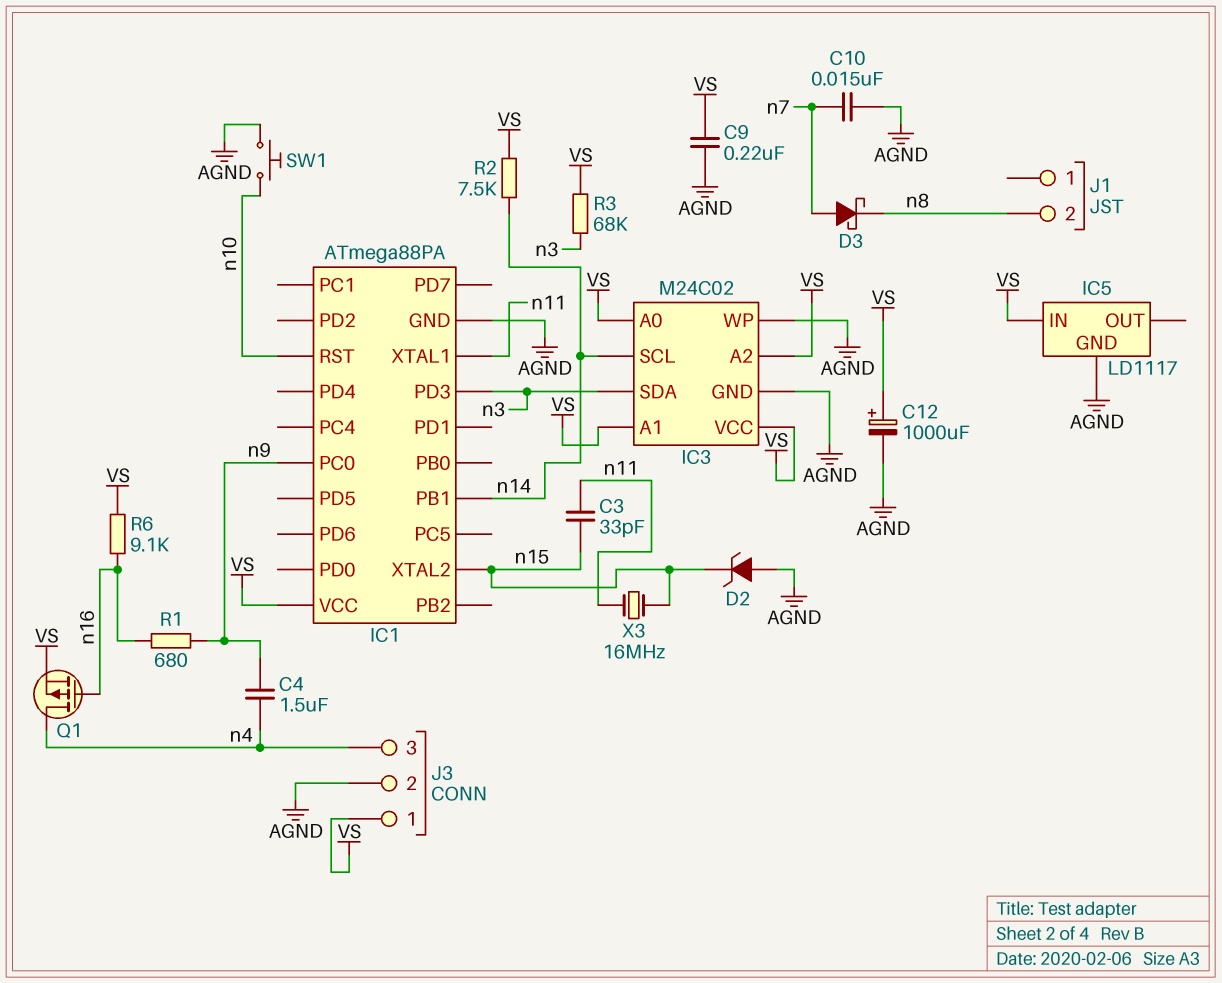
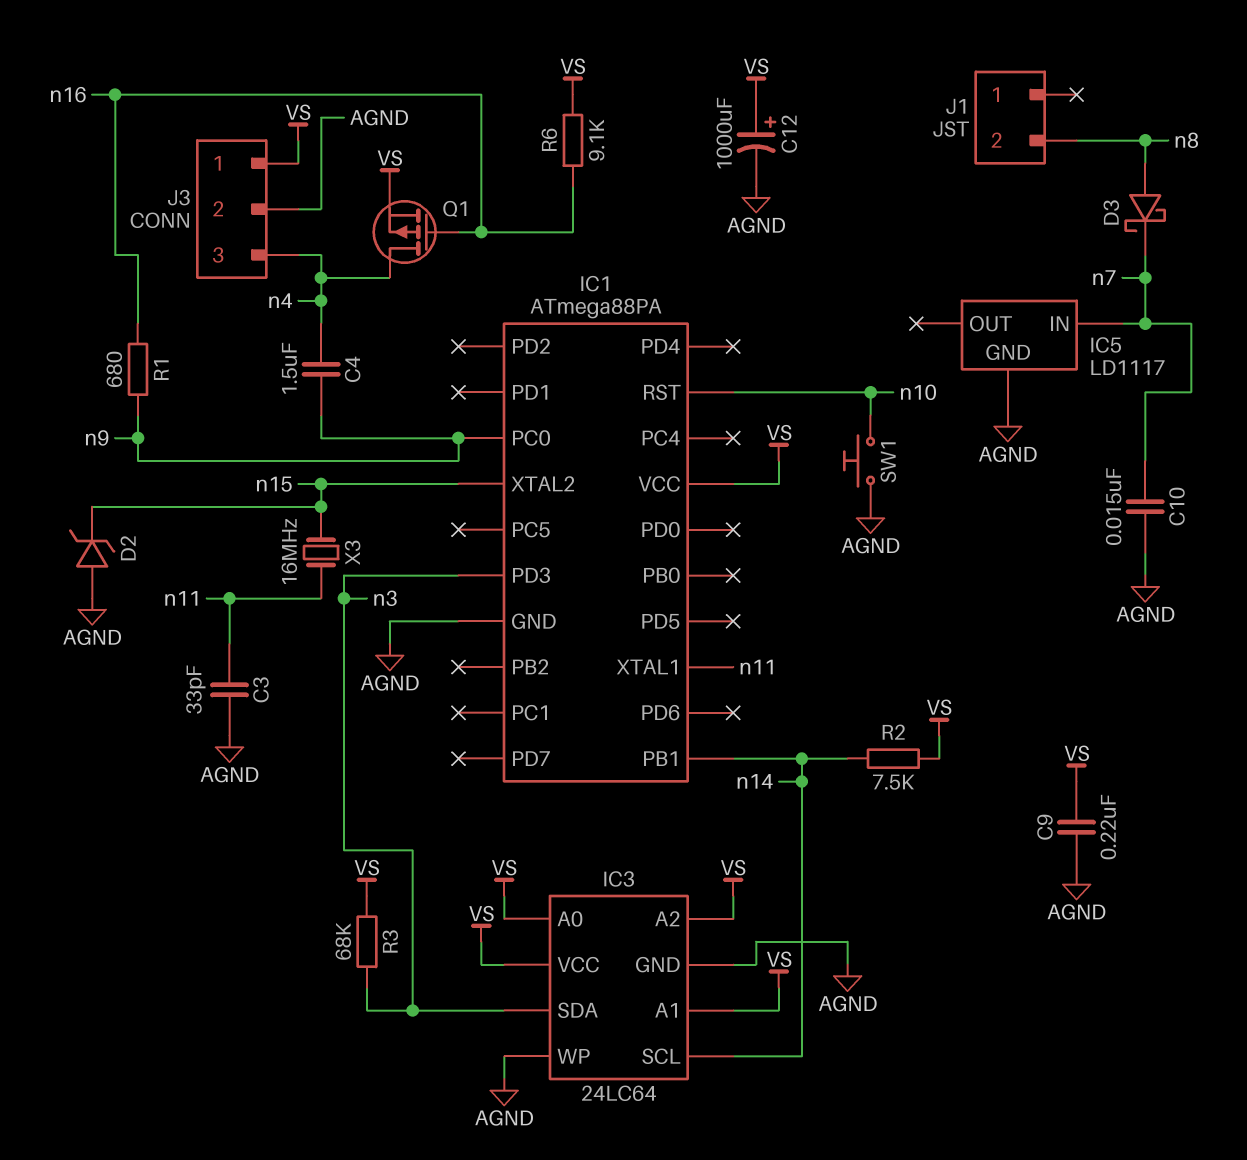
C3: 33pF (n11, n15) -> 33pF (AGND, n11)
D3: schottky (A n7, K n8) -> schottky (A n8, K n7)
IC3: M24C02 -> 24LC64
IC5 pin IN: VS -> n7

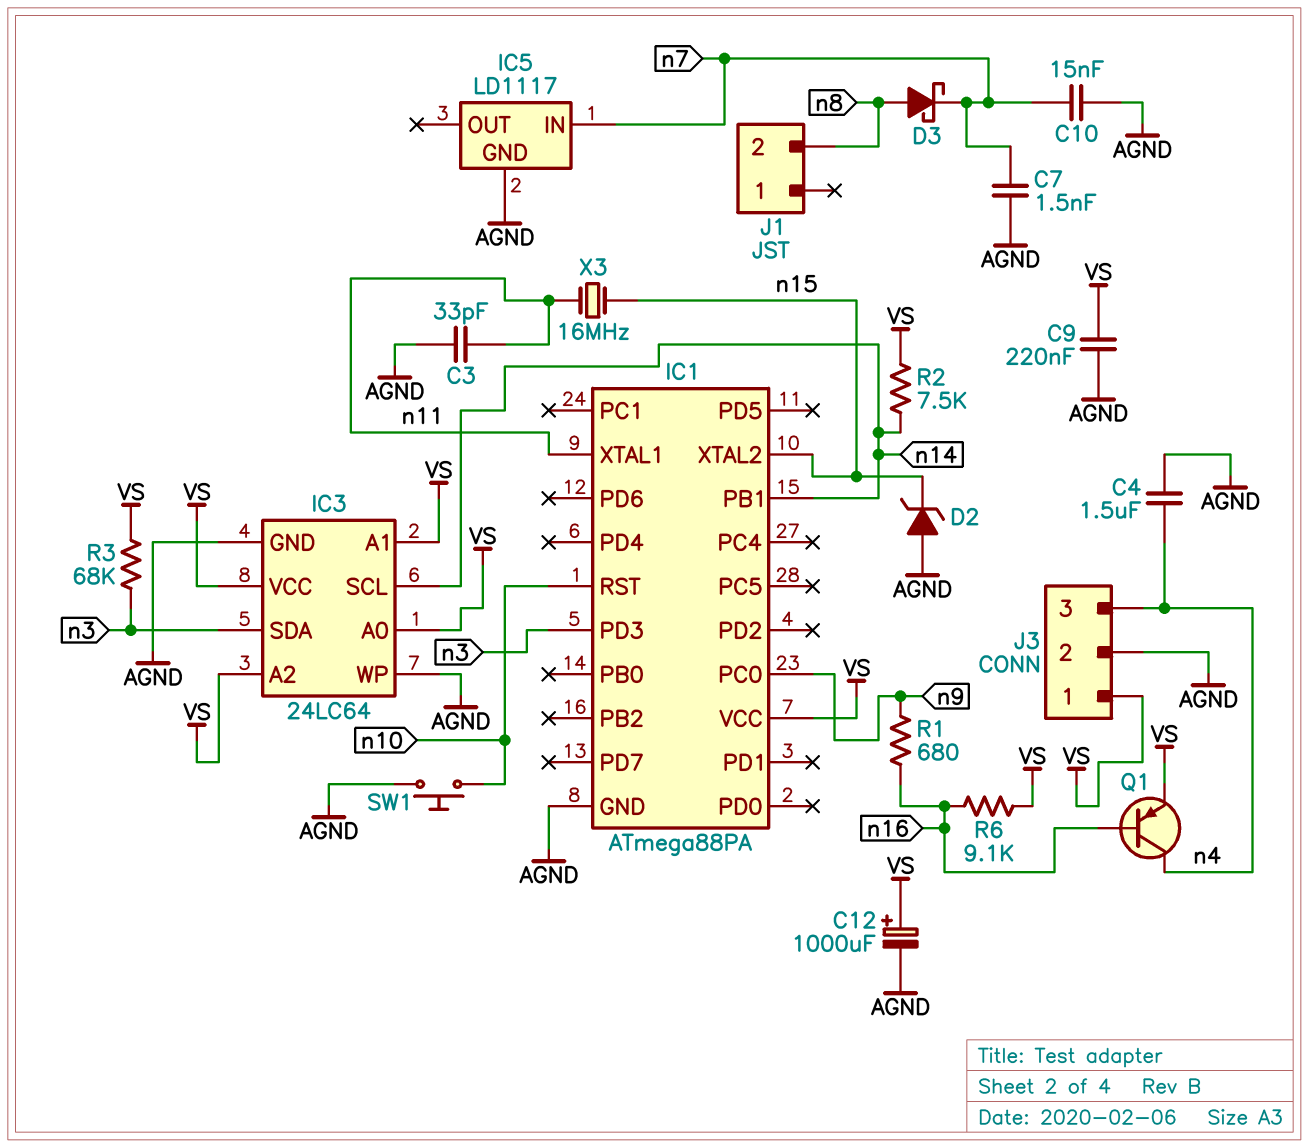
C4: 1.5uF (n4, n9) -> 1.5uF (AGND, n4)
C7: none -> 1.5nF (AGND, n7)
Q1: PMOS (G n16, D n4, S VS) -> PNP (B n16, C n4, E VS)

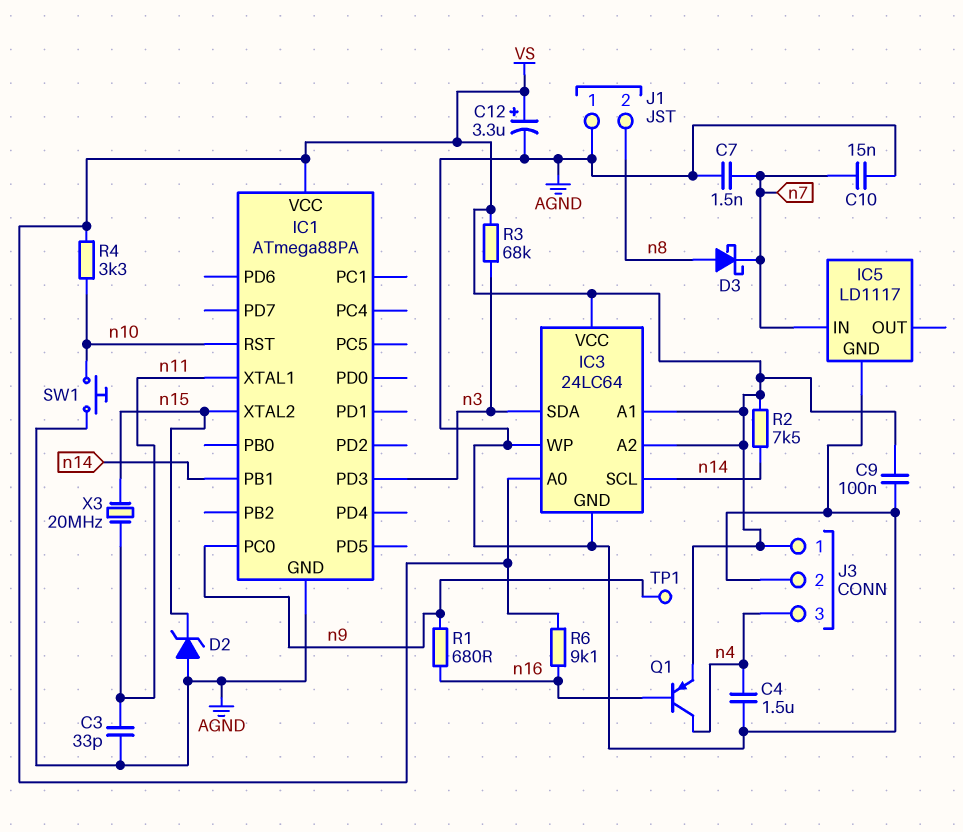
C9: 220nF (AGND, VS) -> 100nF (AGND, VS)
C12: 1000uF (plus VS, minus AGND) -> 3.3uF (plus VS, minus AGND)
J1 pin 1: none -> AGND
R4: none -> 3.3k (VS, n10)
TP1: none -> test point (n9)
X3: 16MHz (n11, n15) -> 20MHz (n11, n15)

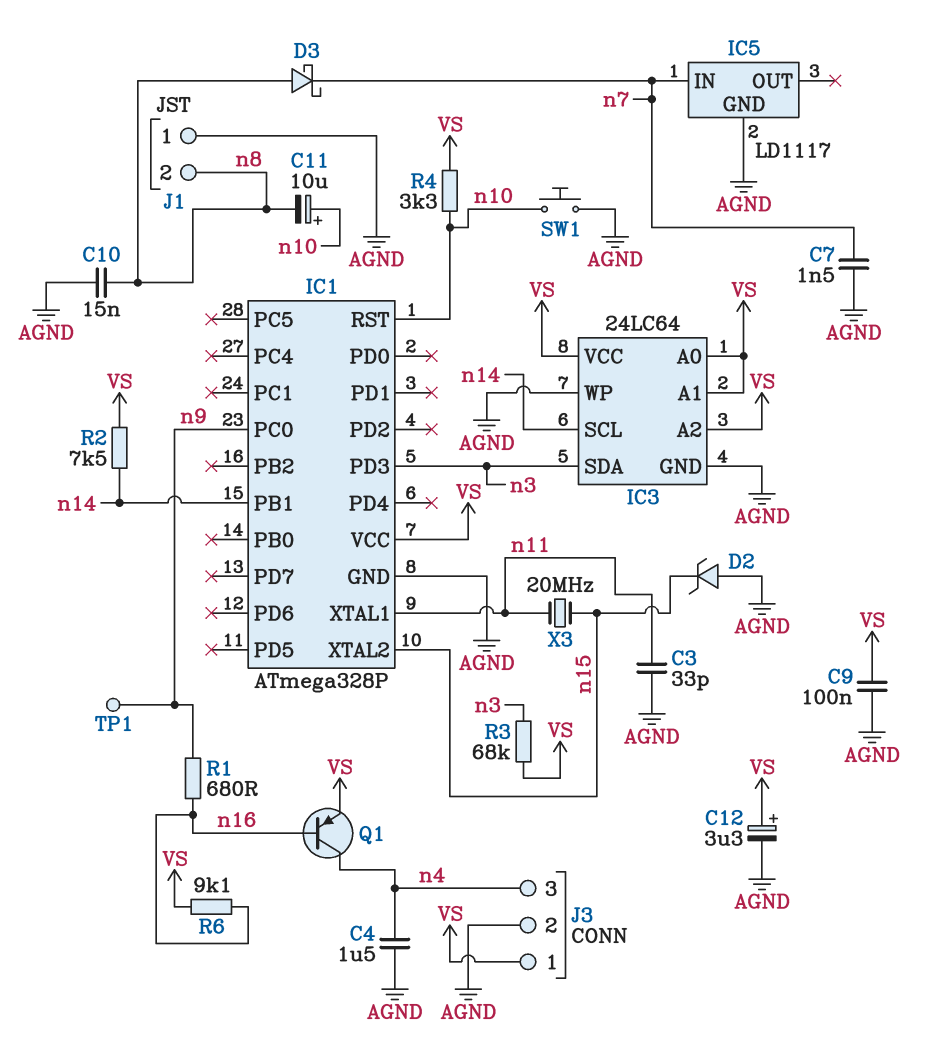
C10: 15nF (AGND, n7) -> 15nF (AGND, n8)
C11: none -> 10uF (plus n10, minus n8)
IC1: ATmega88PA -> ATmega328P

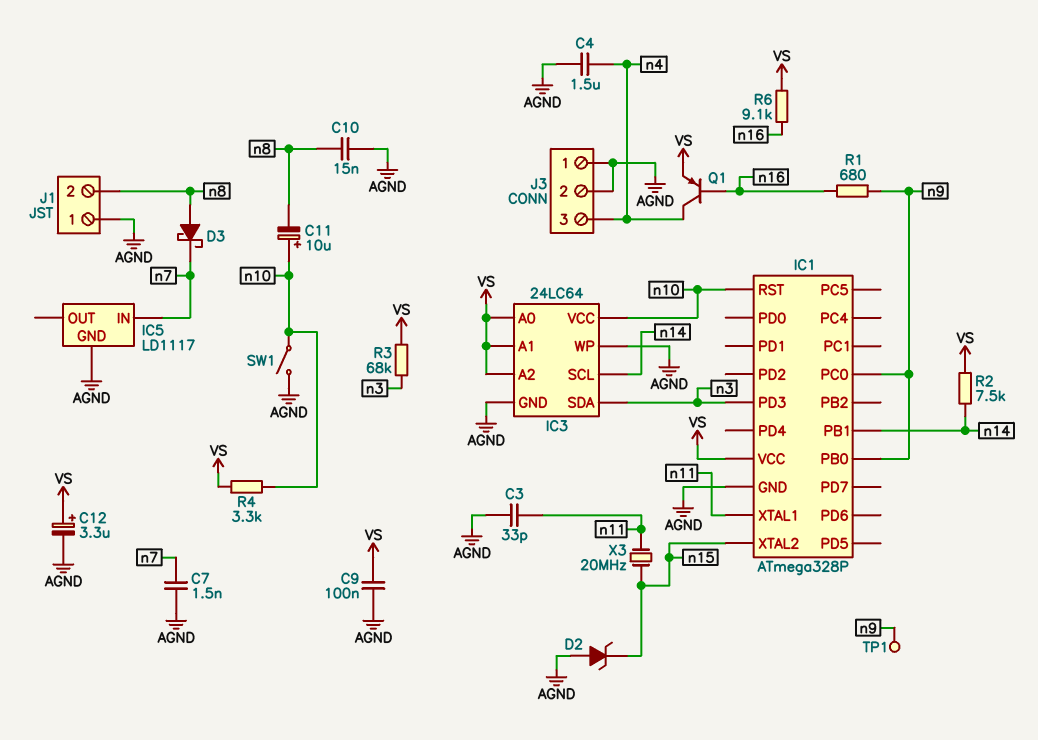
IC1 pin PB0: none -> n9
IC3 pin VCC: VS -> n10
J3 pin 1: VS -> AGND
SW1: button (AGND, n10) -> switch (AGND, n10)

